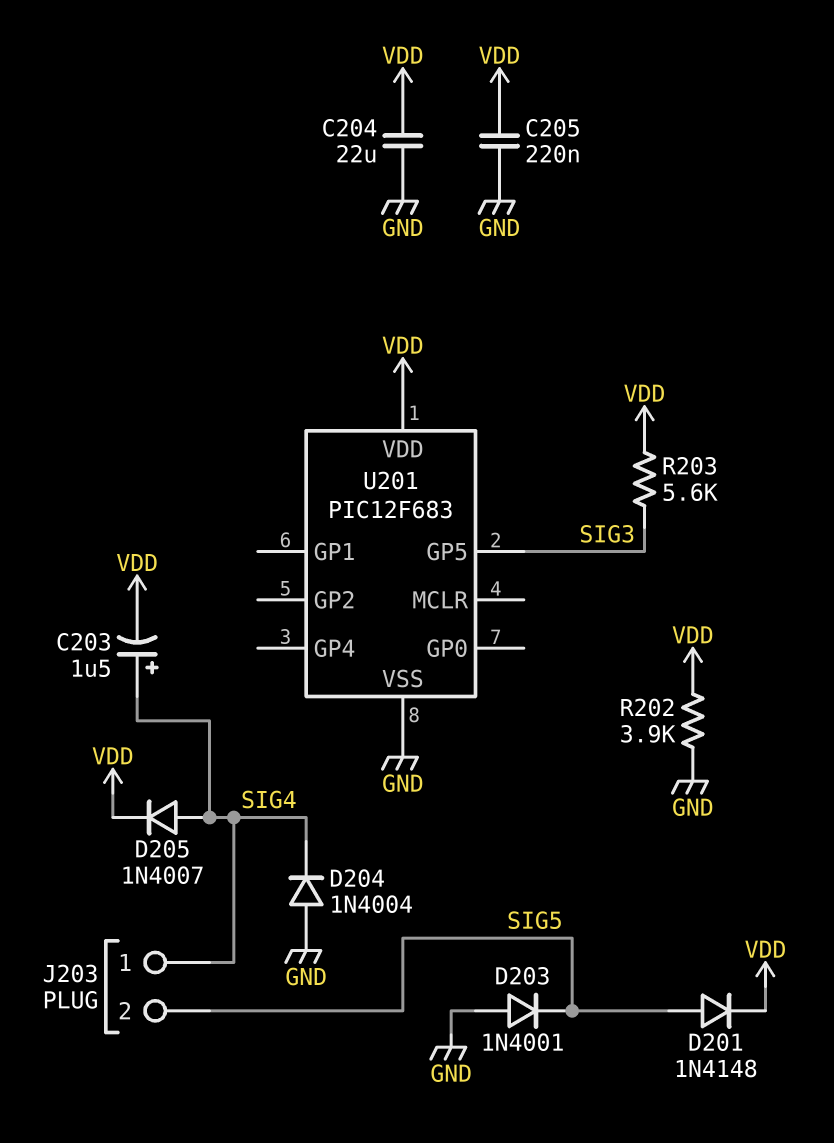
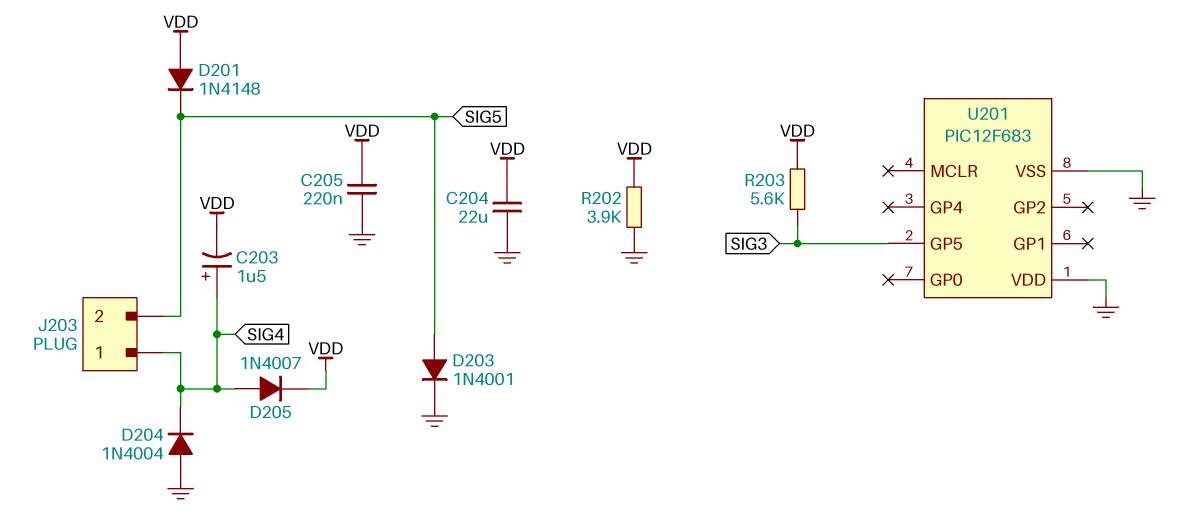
D201: diode 1N4148 (A SIG5, K VDD) -> diode 1N4148 (A VDD, K SIG5)
D203: diode 1N4001 (A GND, K SIG5) -> diode 1N4001 (A SIG5, K GND)
U201 pin VDD: VDD -> GND

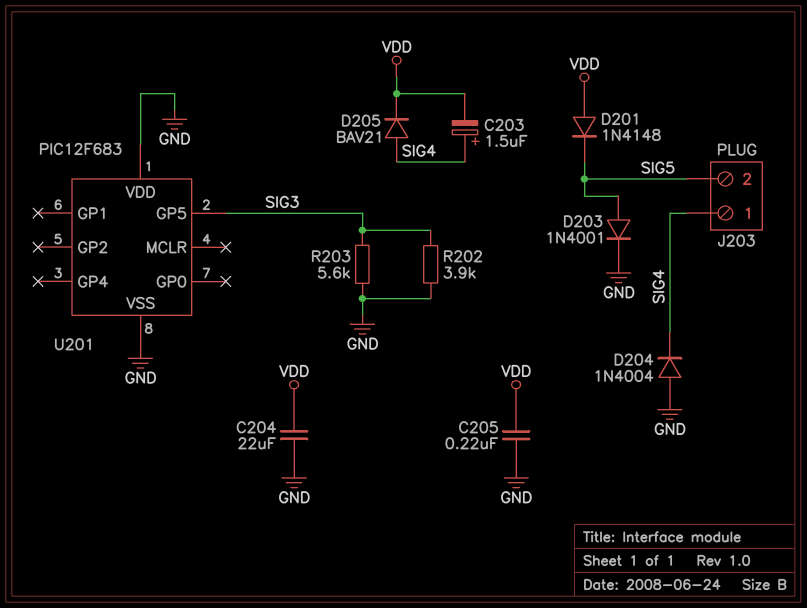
D205: diode 1N4007 (A SIG4, K VDD) -> diode BAV21 (A SIG4, K VDD)
R202: 3.9k (GND, VDD) -> 3.9k (GND, SIG3)
R203: 5.6k (SIG3, VDD) -> 5.6k (GND, SIG3)

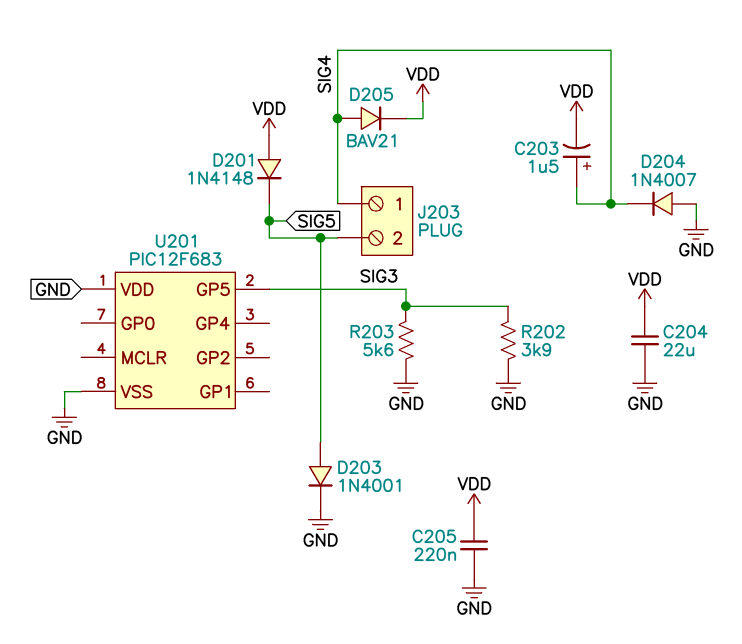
D204: diode 1N4004 (A GND, K SIG4) -> diode 1N4007 (A GND, K SIG4)

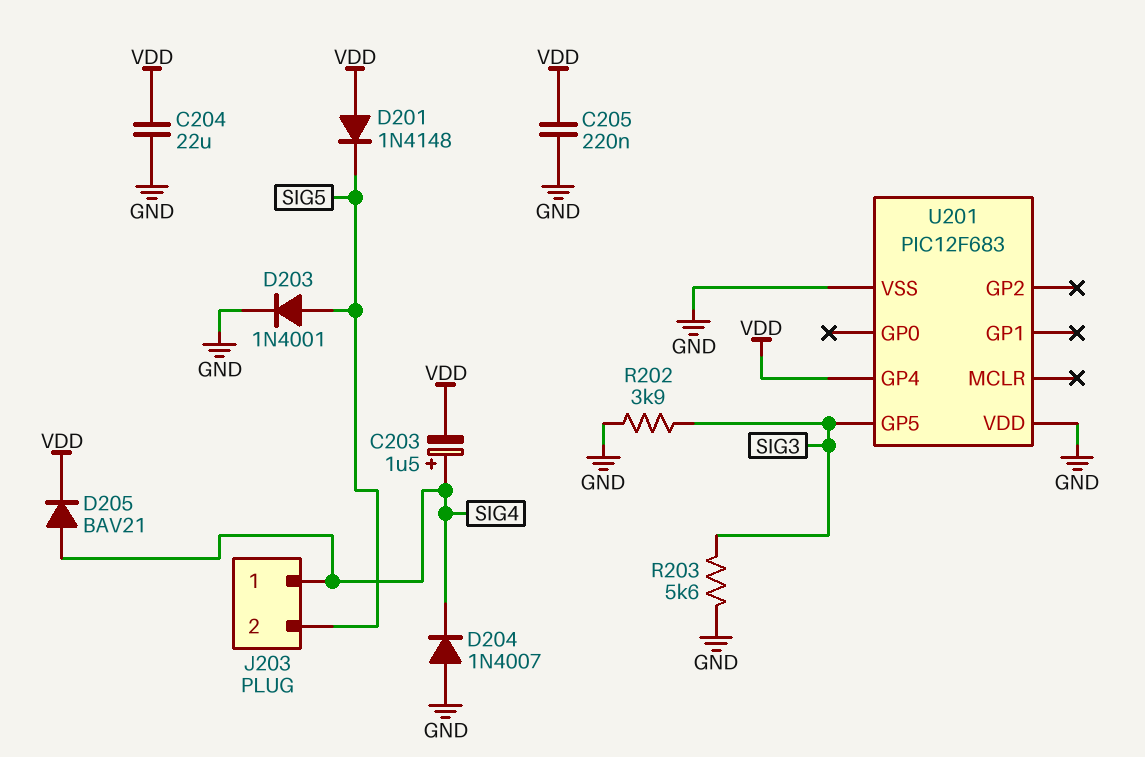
U201 pin GP4: none -> VDD

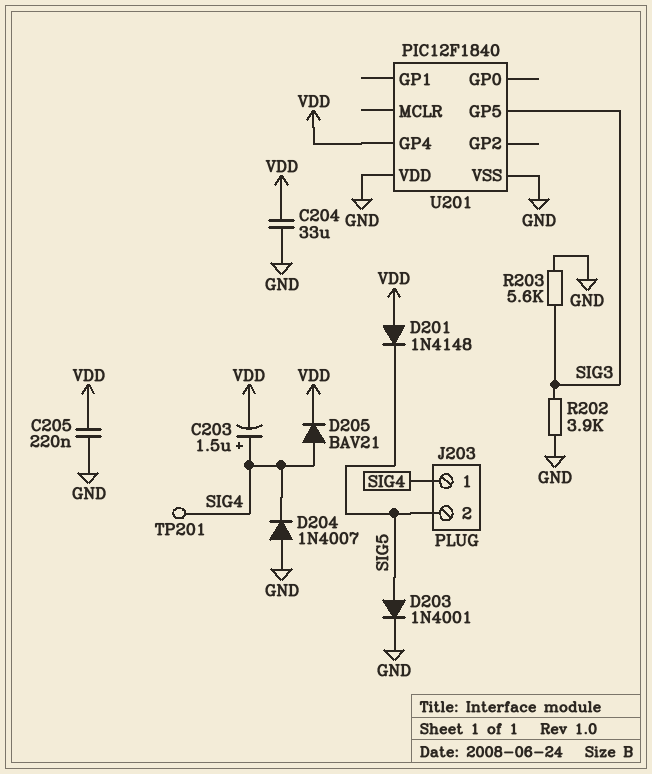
C204: 22uF (GND, VDD) -> 33uF (GND, VDD)
TP201: none -> test point (SIG4)
U201: PIC12F683 -> PIC12F1840

